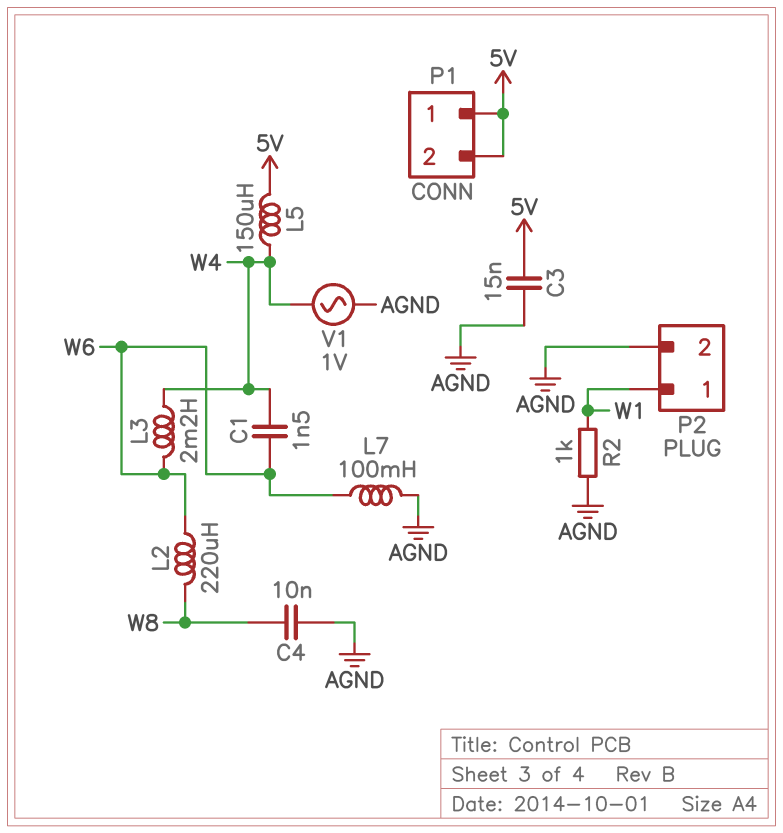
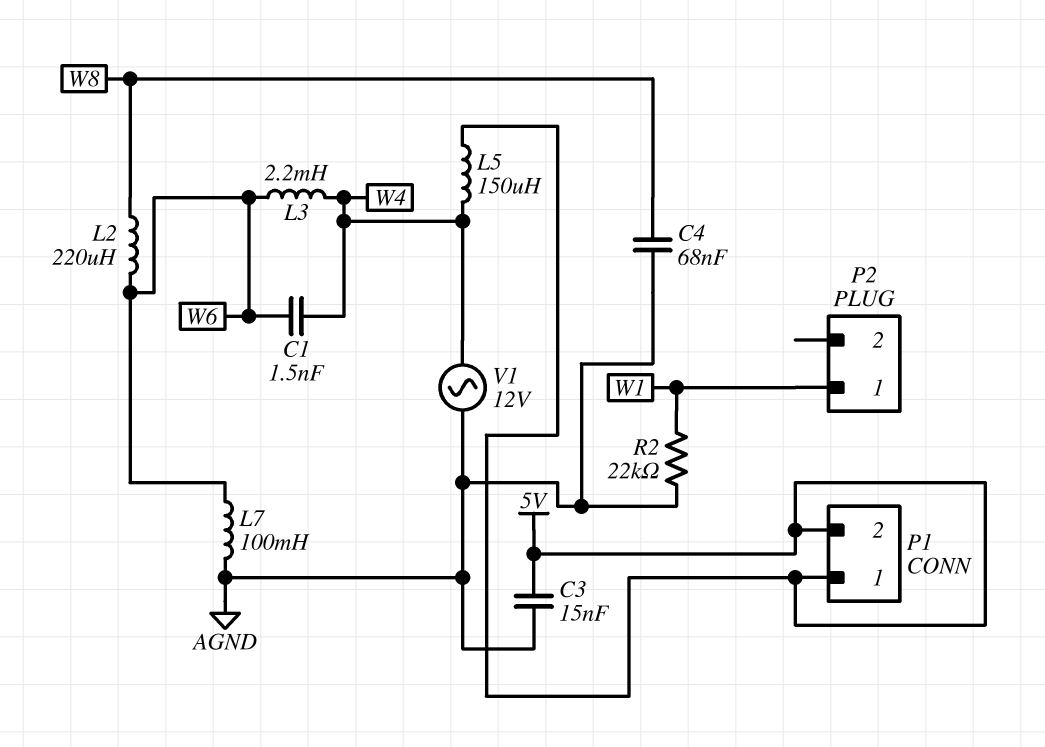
C4: 10nF (AGND, W8) -> 68nF (AGND, W8)
P2 pin 2: AGND -> none
R2: 1k (AGND, W1) -> 22k (AGND, W1)
V1: AC 1V (AGND, W4) -> AC 12V (AGND, W4)

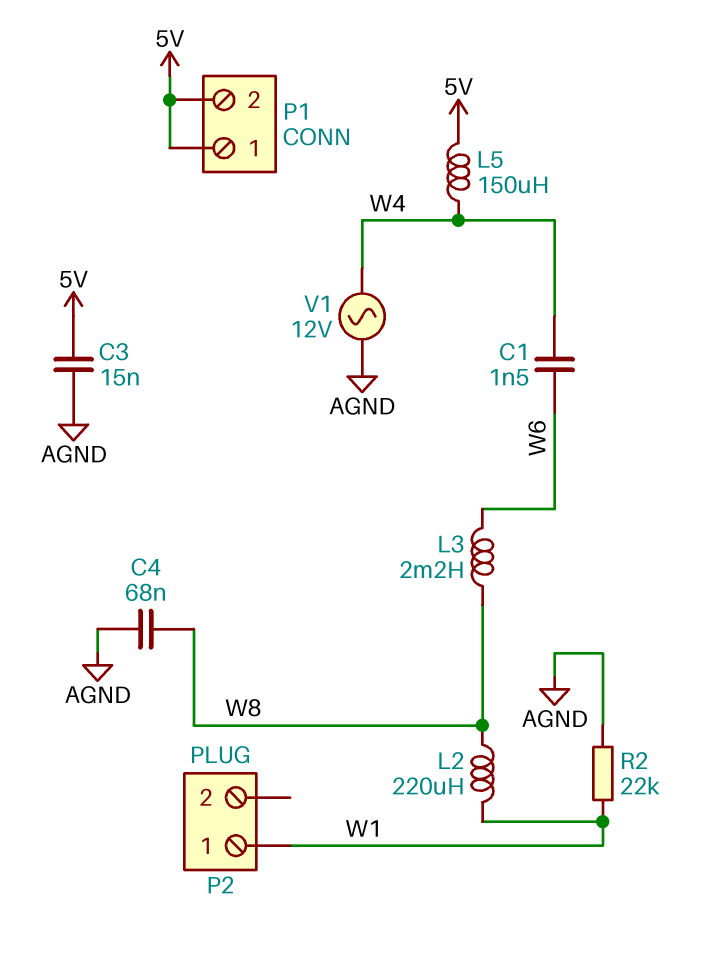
L2: 220uH (W6, W8) -> 220uH (W1, W8)
L3: 2.2mH (W4, W6) -> 2.2mH (W6, W8)
L7: 100mH (AGND, W6) -> none

